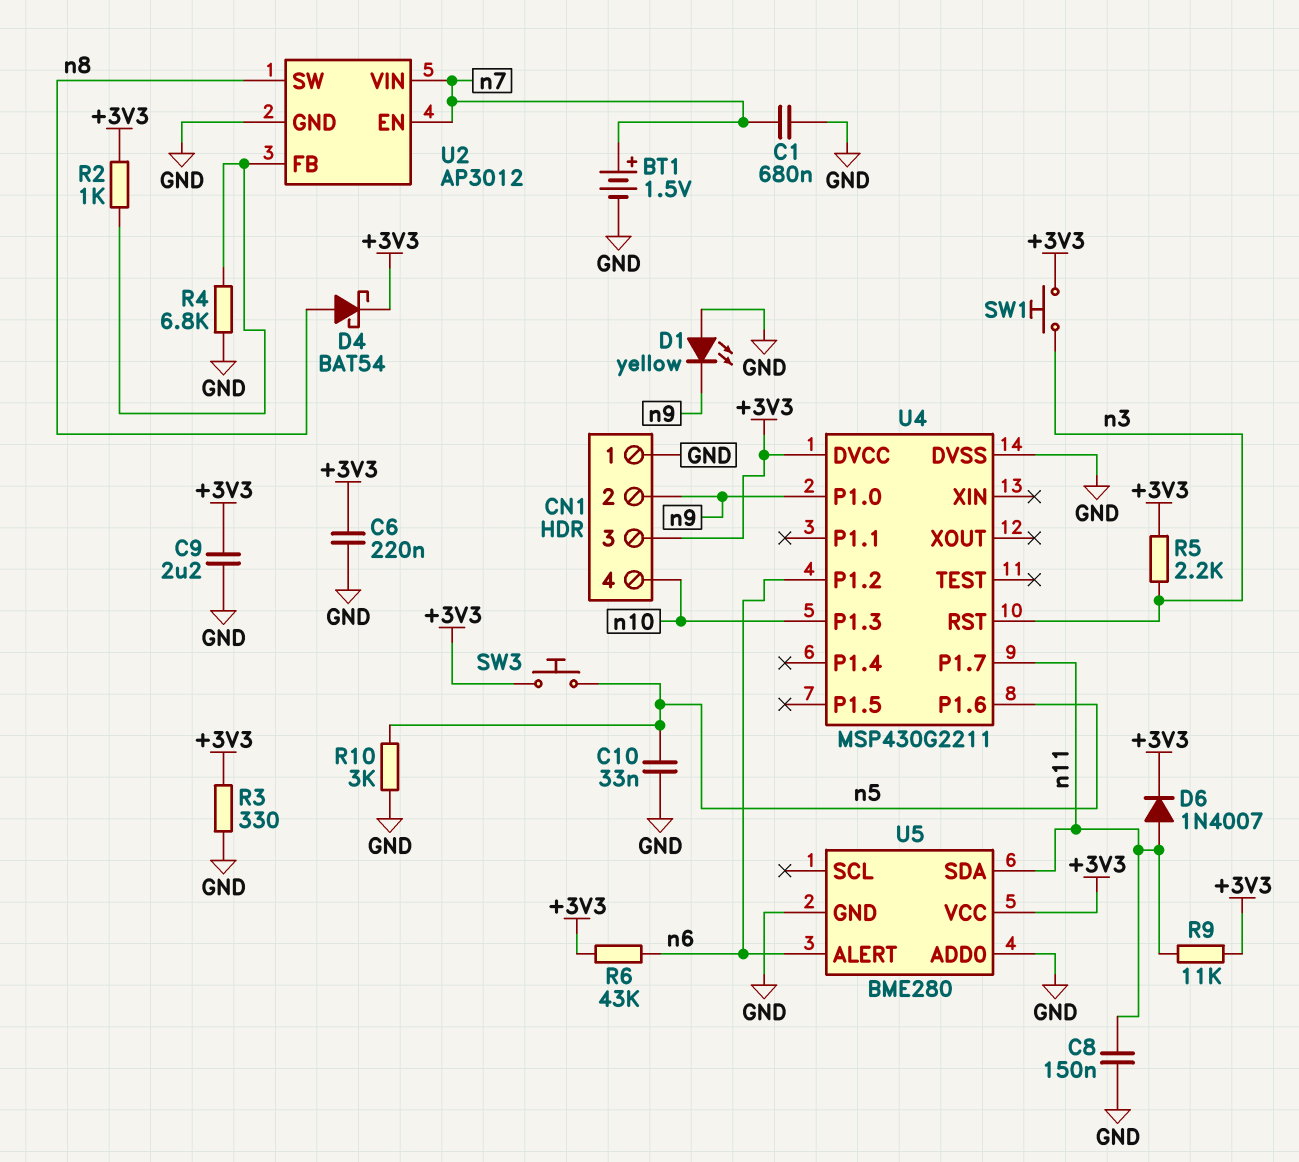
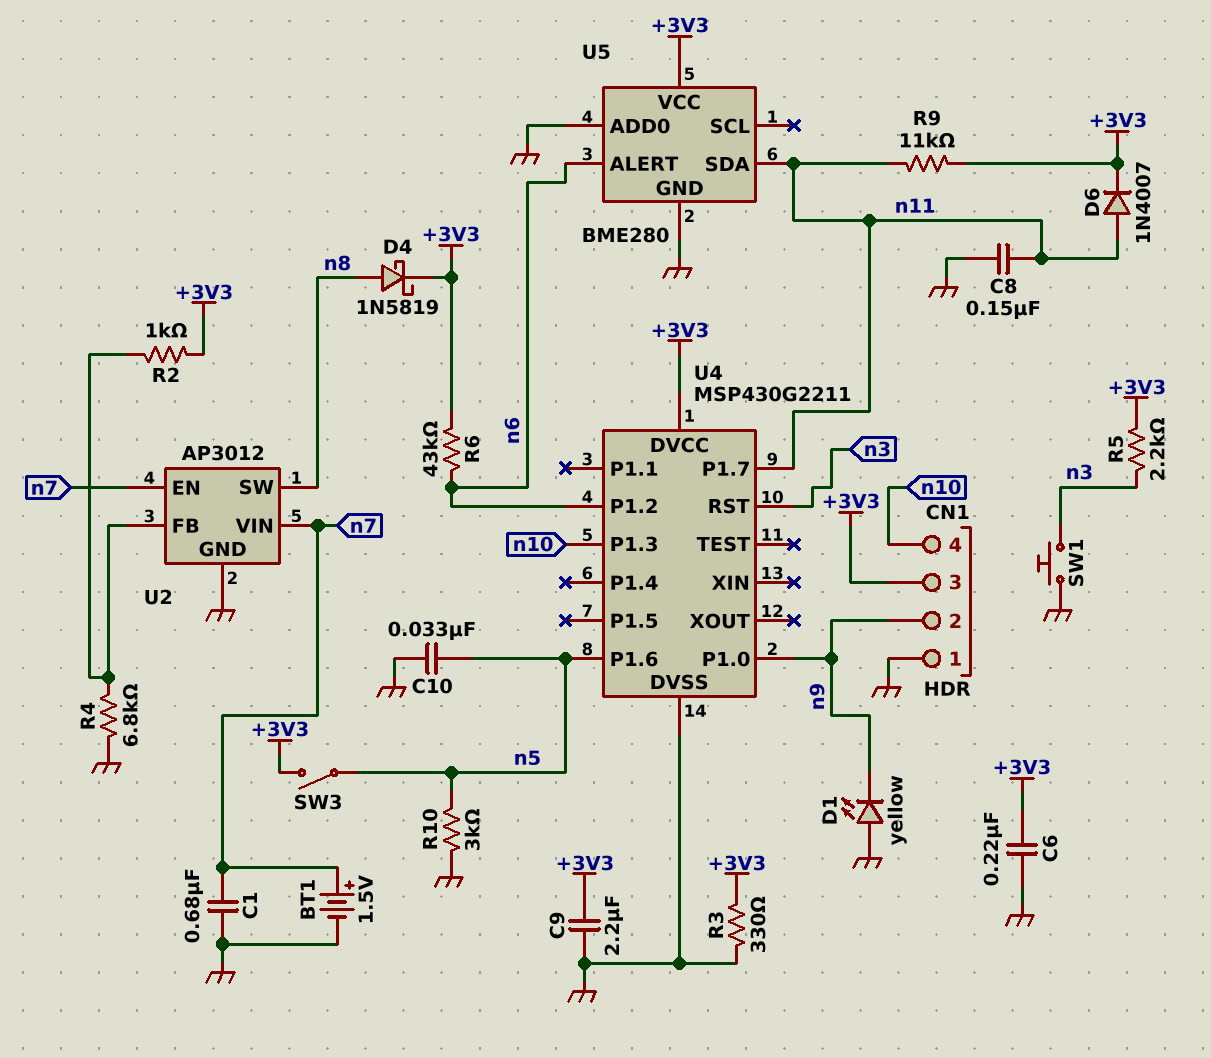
D4: schottky BAT54 (A n8, K +3V3) -> schottky 1N5819 (A n8, K +3V3)
SW1: button (+3V3, n3) -> button (GND, n3)
SW3: button (+3V3, n5) -> switch (+3V3, n5)

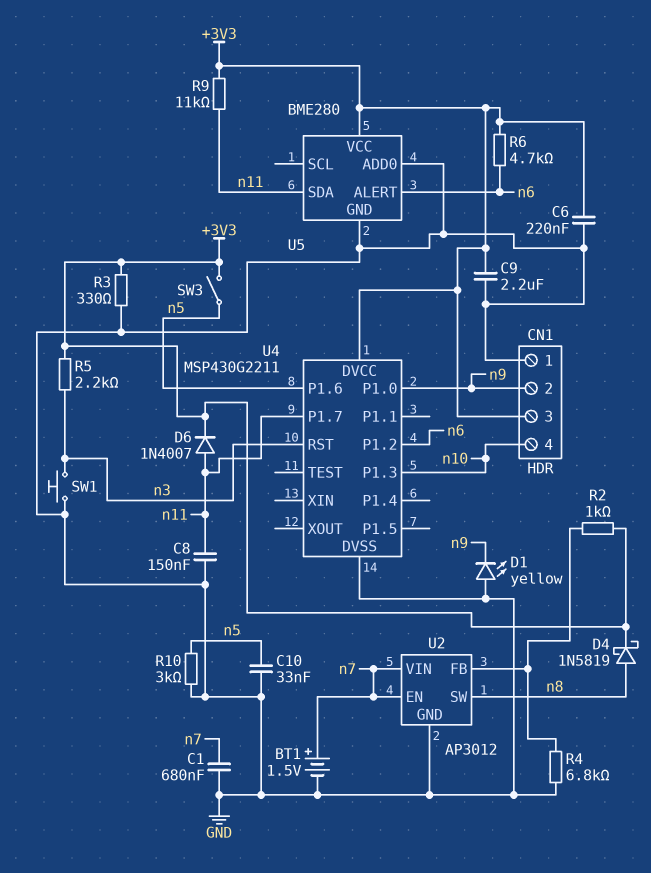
R6: 43k (+3V3, n6) -> 4.7k (+3V3, n6)

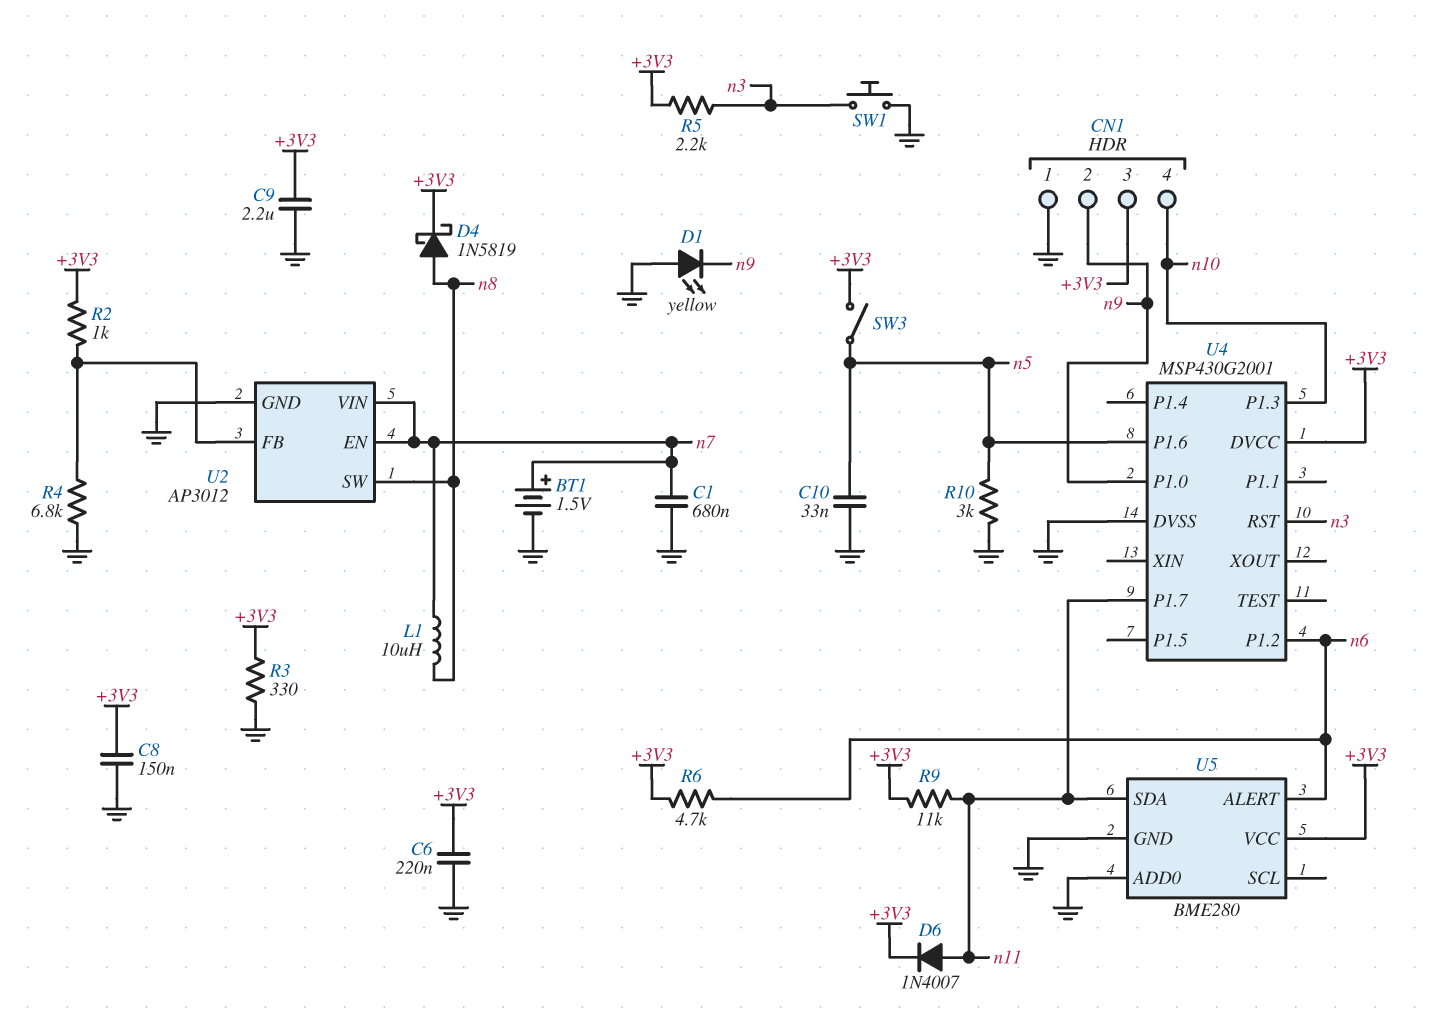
C8: 150nF (GND, n11) -> 150nF (+3V3, GND)
L1: none -> 10uH (n7, n8)
U4: MSP430G2211 -> MSP430G2001

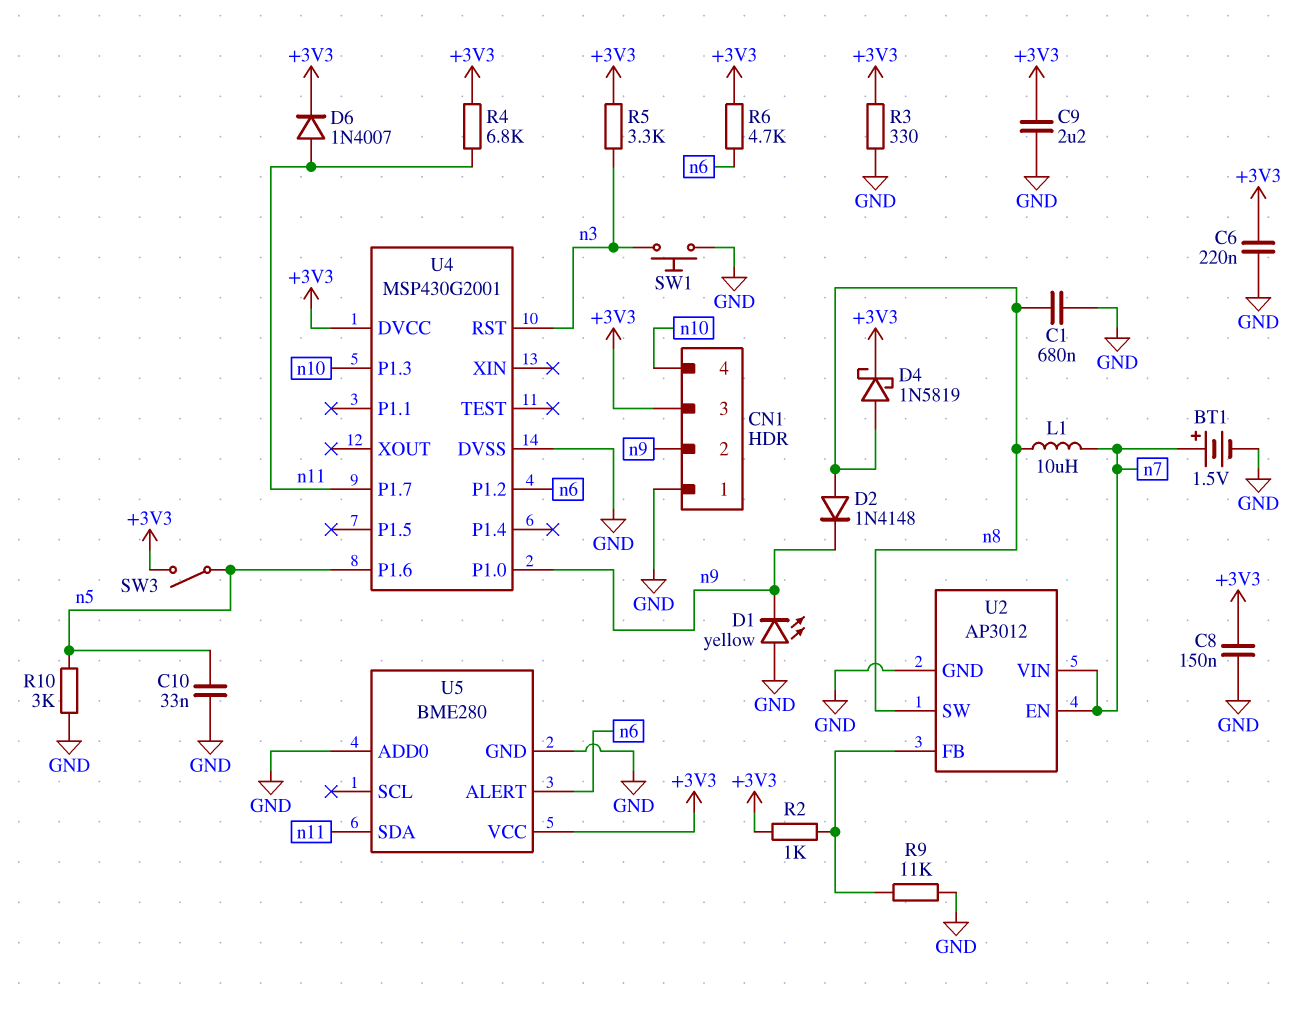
C1: 680nF (GND, n7) -> 680nF (GND, n8)
D2: none -> diode 1N4148 (A n8, K n9)
R4: 6.8k (GND, U2/FB) -> 6.8k (+3V3, n11)
R5: 2.2k (+3V3, n3) -> 3.3k (+3V3, n3)
R9: 11k (+3V3, n11) -> 11k (GND, U2/FB)

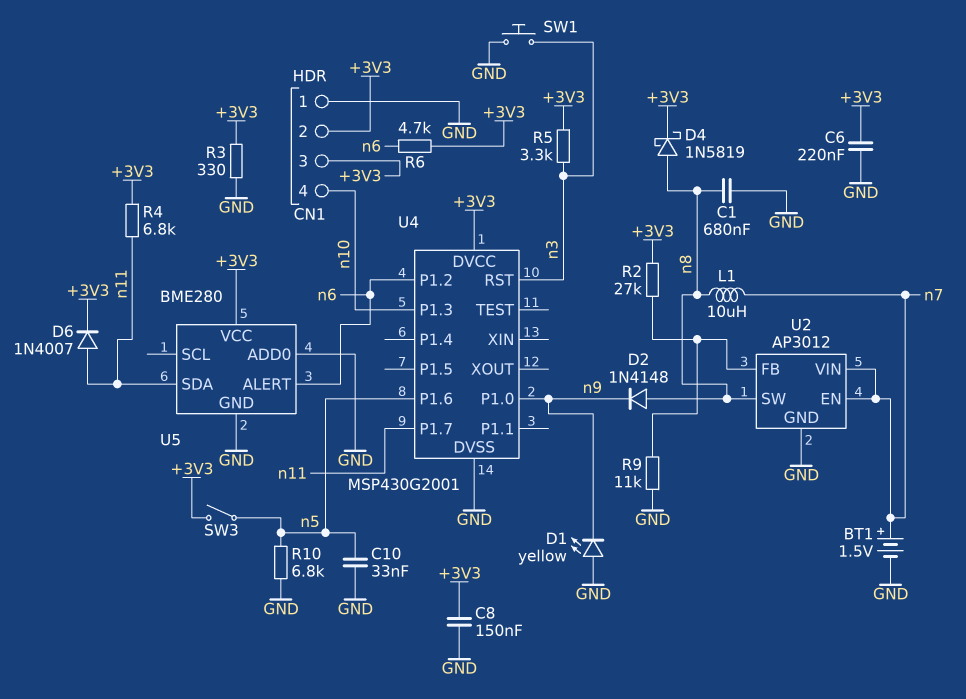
C9: 2.2uF (+3V3, GND) -> none
CN1 pin 2: n9 -> +3V3
R2: 1k (+3V3, U2/FB) -> 27k (+3V3, U2/FB)
R10: 3k (GND, n5) -> 6.8k (GND, n5)

